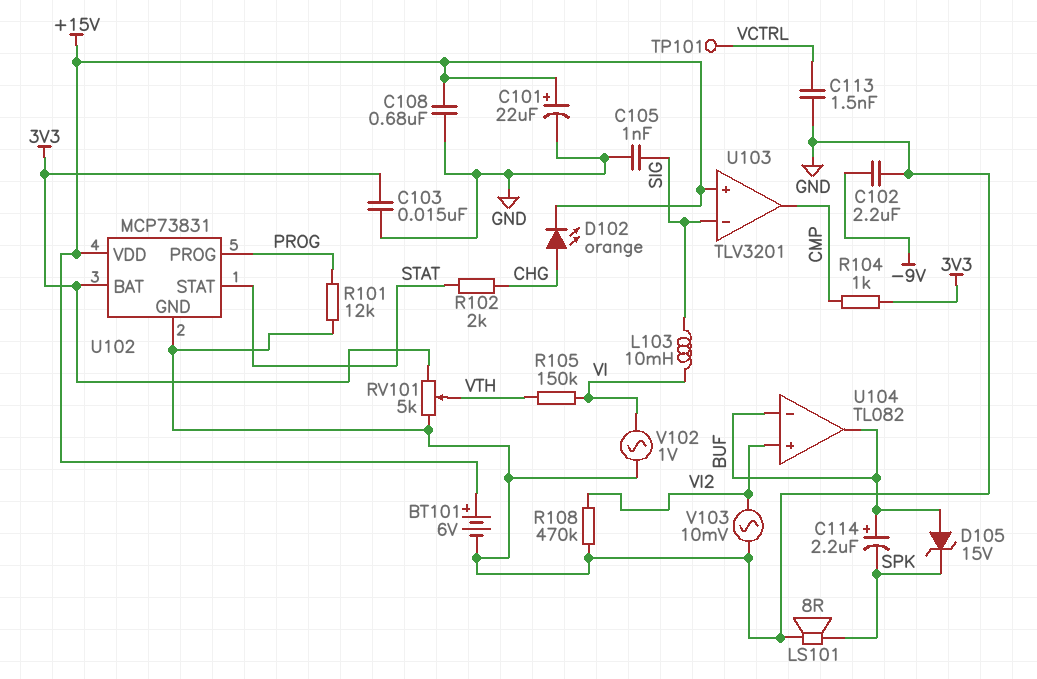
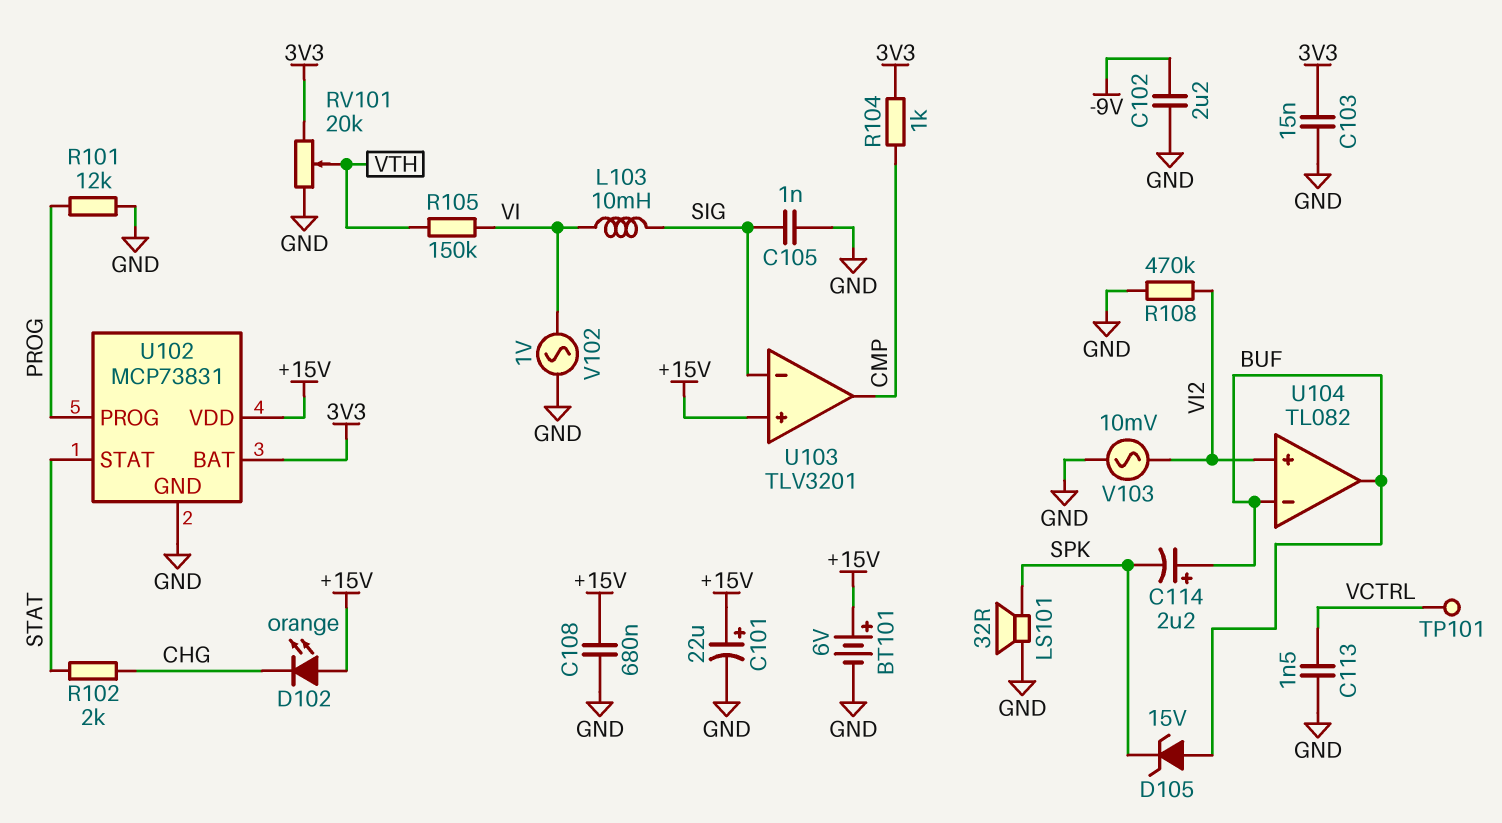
D102: LED orange (A CHG, K +15V) -> LED orange (A +15V, K CHG)
LS101: speaker 8R (GND, SPK) -> speaker 32R (GND, SPK)
RV101: 5k (3V3, GND, wiper VTH) -> 20k (3V3, GND, wiper VTH)

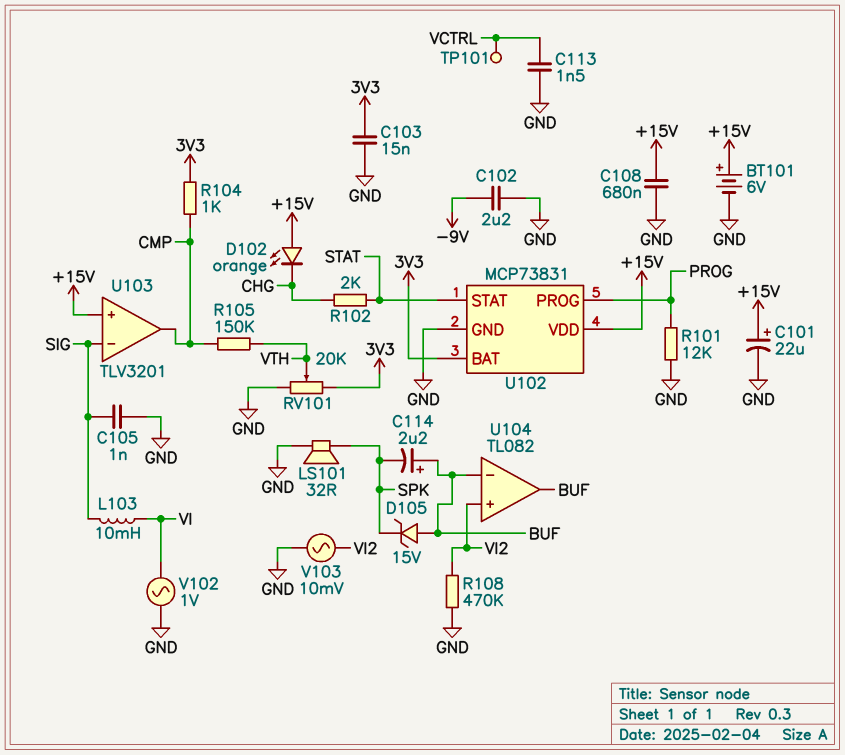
R105: 150k (VI, VTH) -> 150k (CMP, VTH)

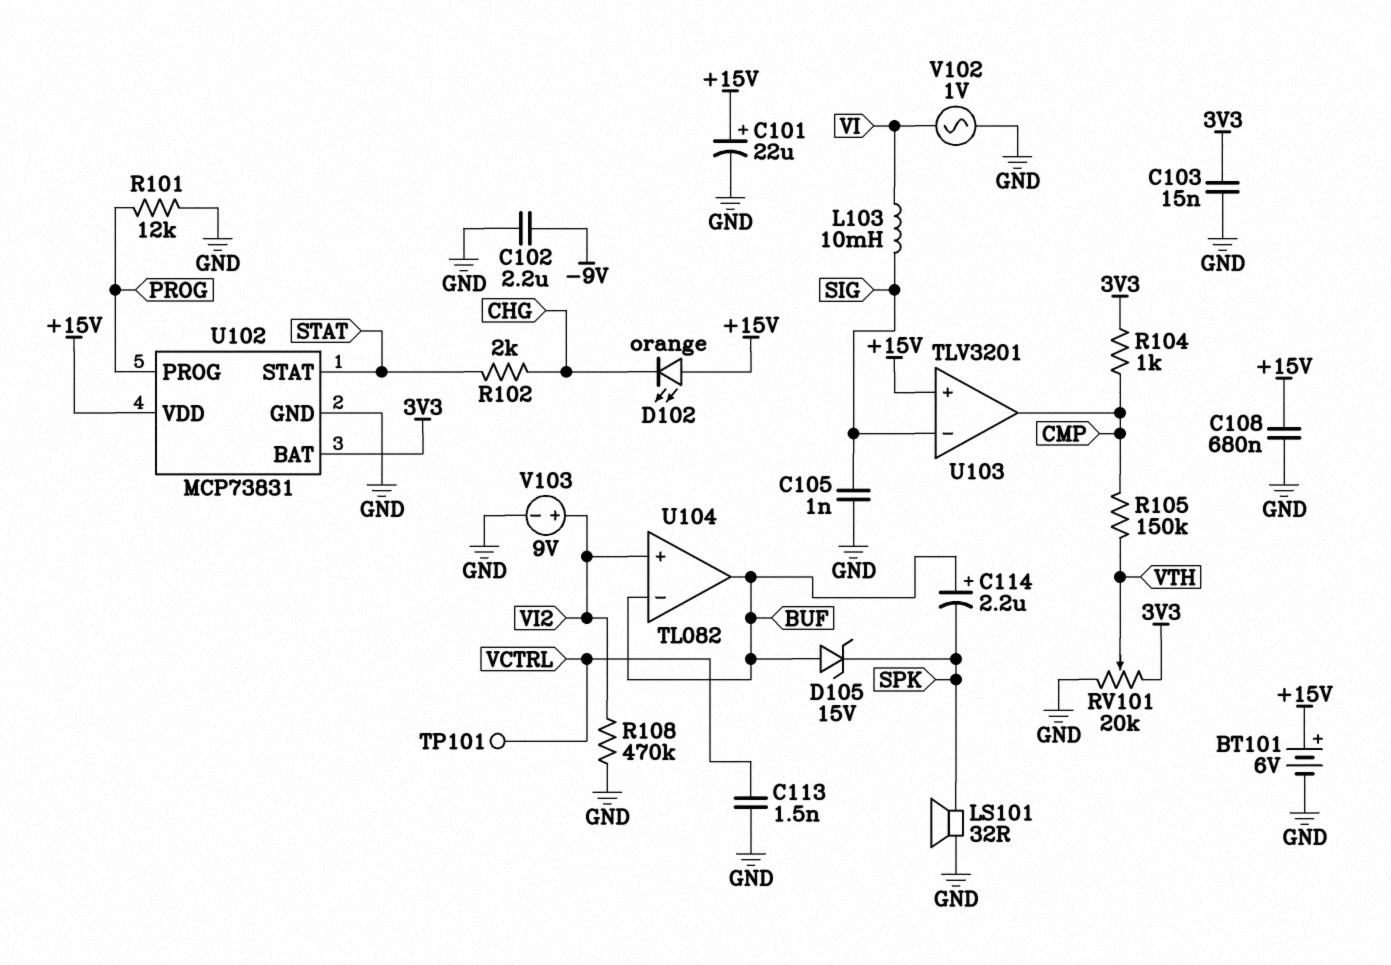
V103: AC 10mV (GND, VI2) -> 9V (plus VI2, minus GND)

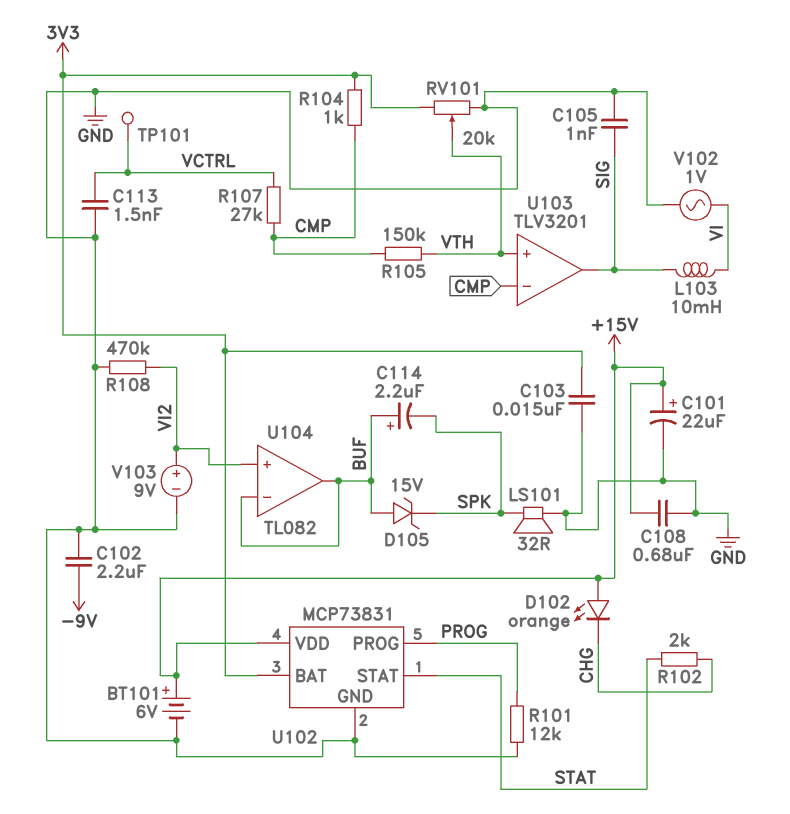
R107: none -> 27k (CMP, VCTRL)
U103 pin in+: +15V -> VTH
U103 pin in-: SIG -> CMP
U103 pin out: CMP -> SIG

